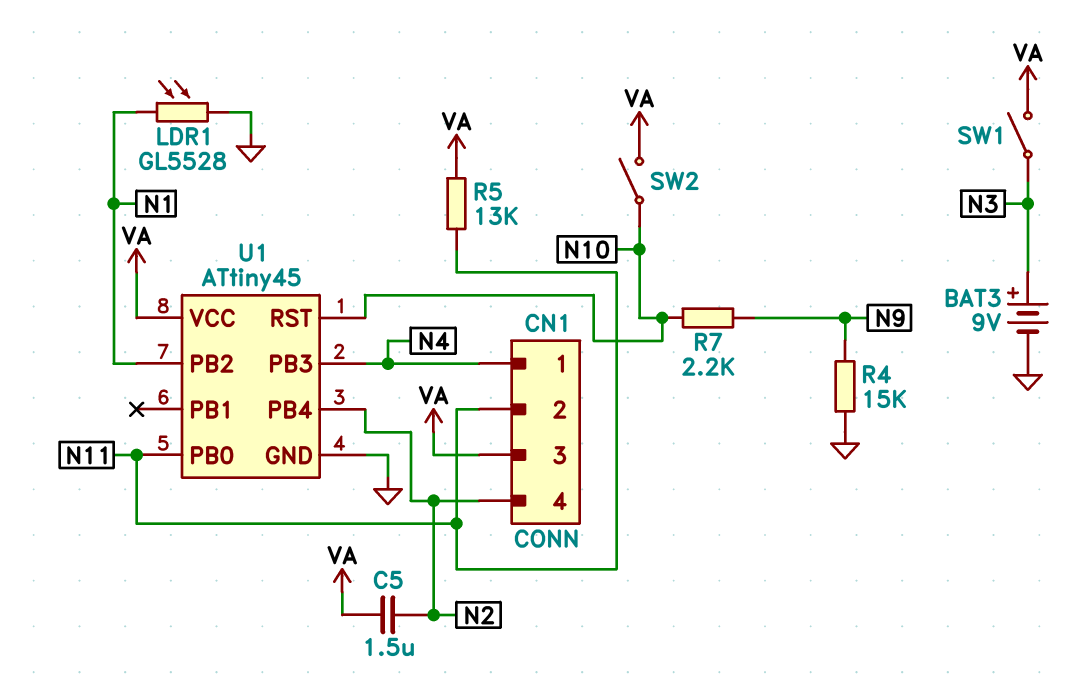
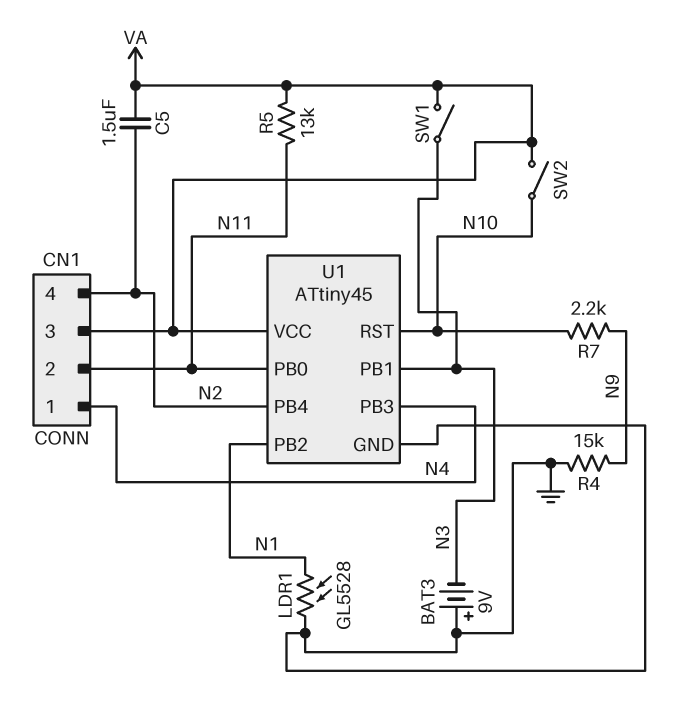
BAT3: 9V (plus N3, minus GND) -> 9V (plus GND, minus N3)
U1 pin PB1: none -> N3

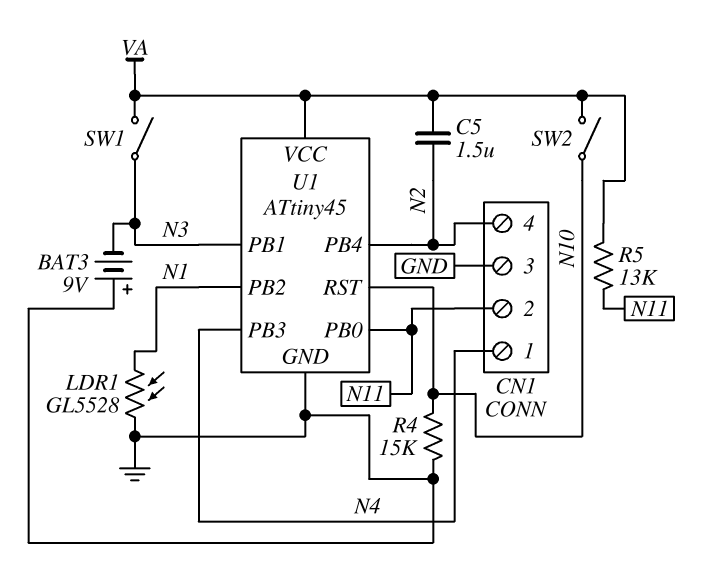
CN1 pin 3: VA -> GND
R4: 15k (GND, N9) -> 15k (GND, N10)
R7: 2.2k (N9, N10) -> none

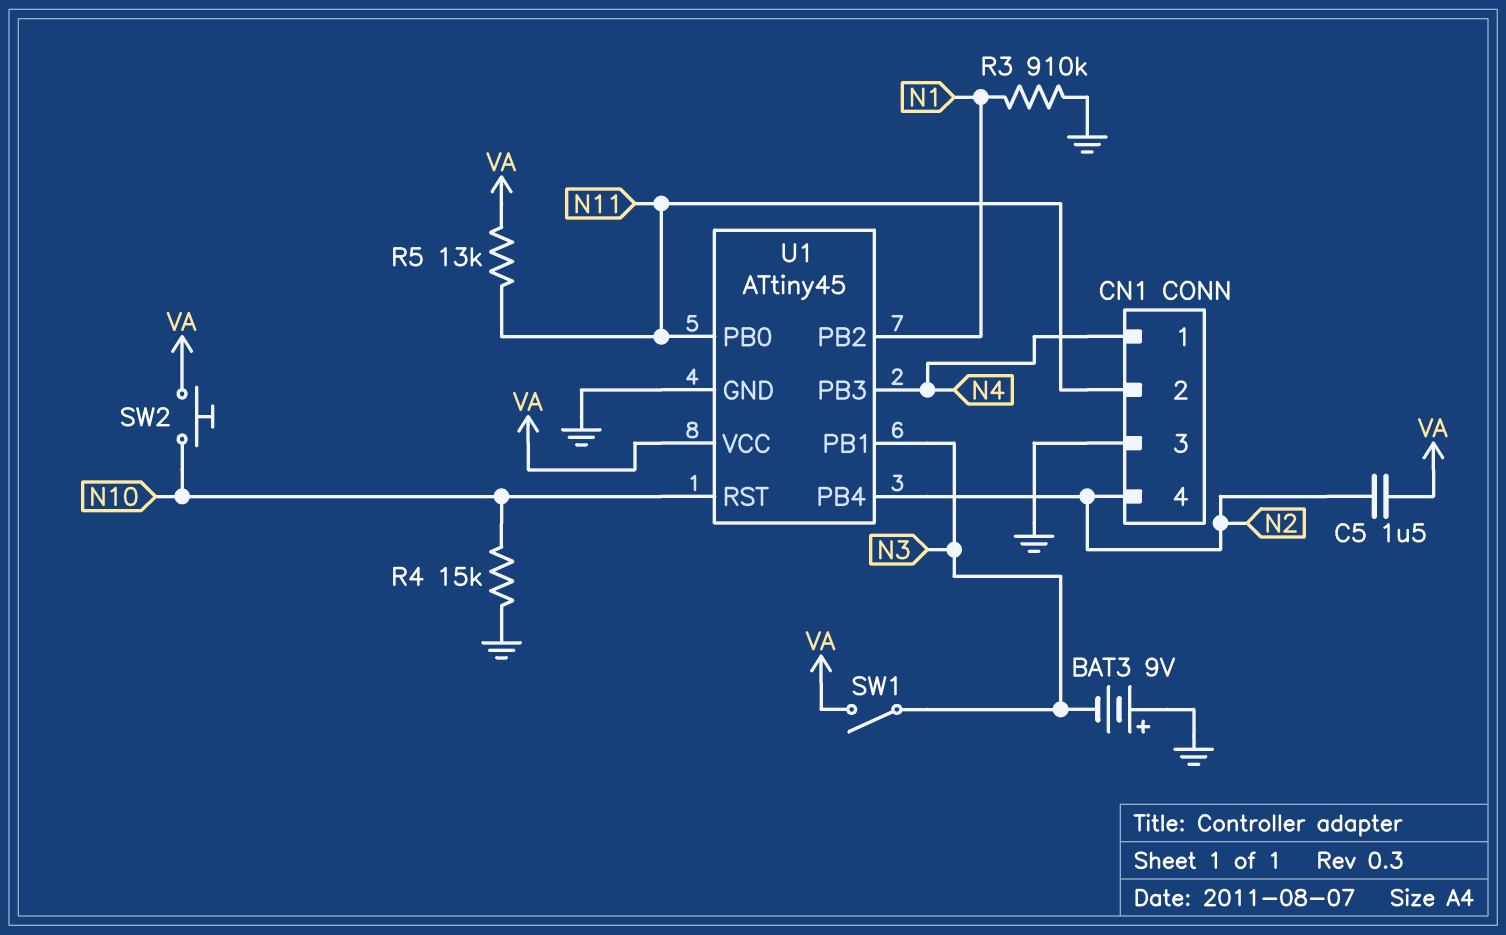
LDR1: GL5528 (GND, N1) -> none
R3: none -> 910k (GND, N1)
SW2: switch (N10, VA) -> button (N10, VA)

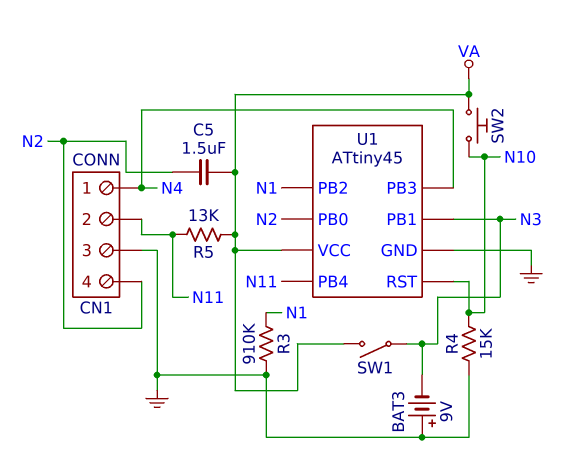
U1 pin PB0: N11 -> N2
U1 pin PB4: N2 -> N11

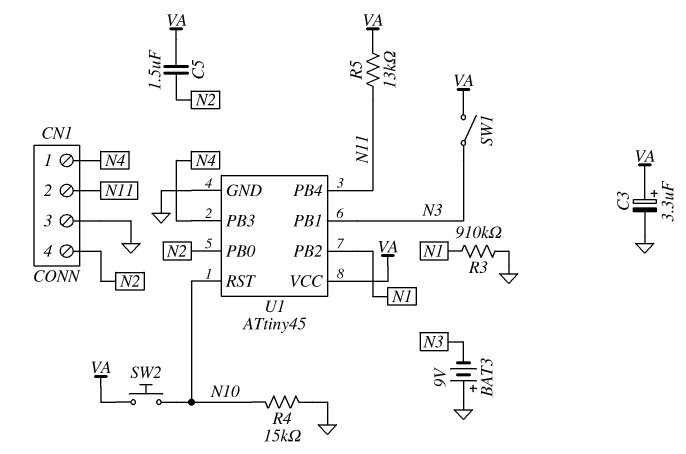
C3: none -> 3.3uF (plus VA, minus GND)

